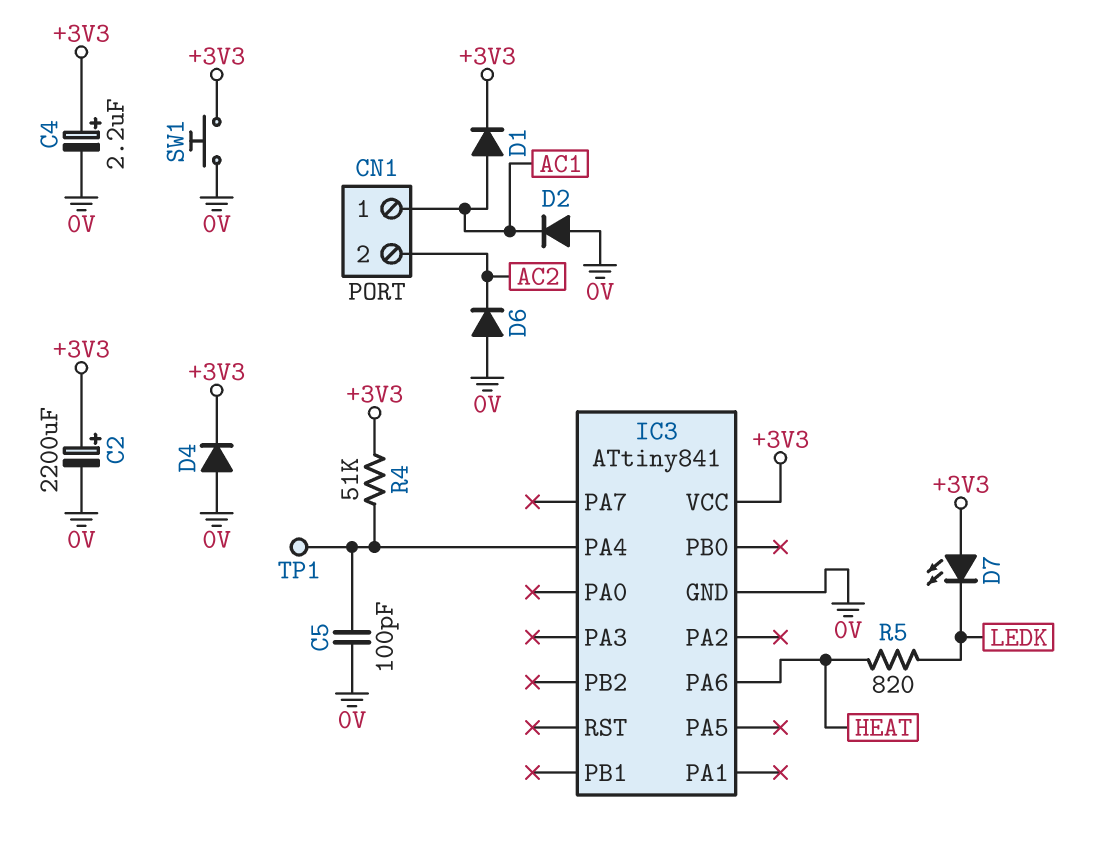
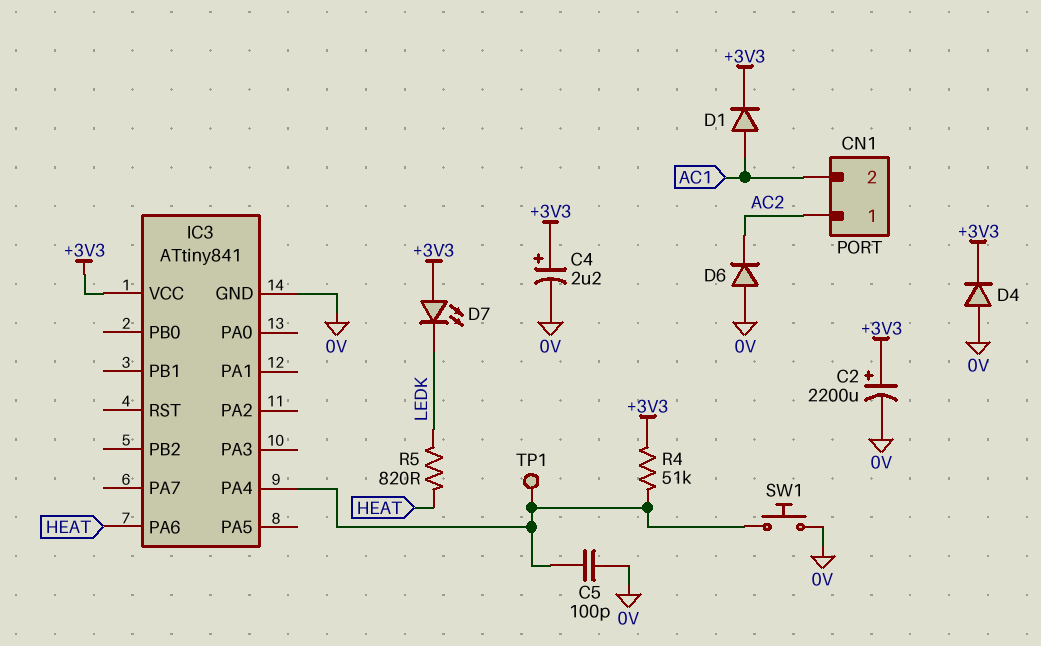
CN1 pin 1: AC1 -> AC2
CN1 pin 2: AC2 -> AC1
D2: diode (A 0V, K AC1) -> none
SW1: button (+3V3, 0V) -> button (0V, IC3/PA4)

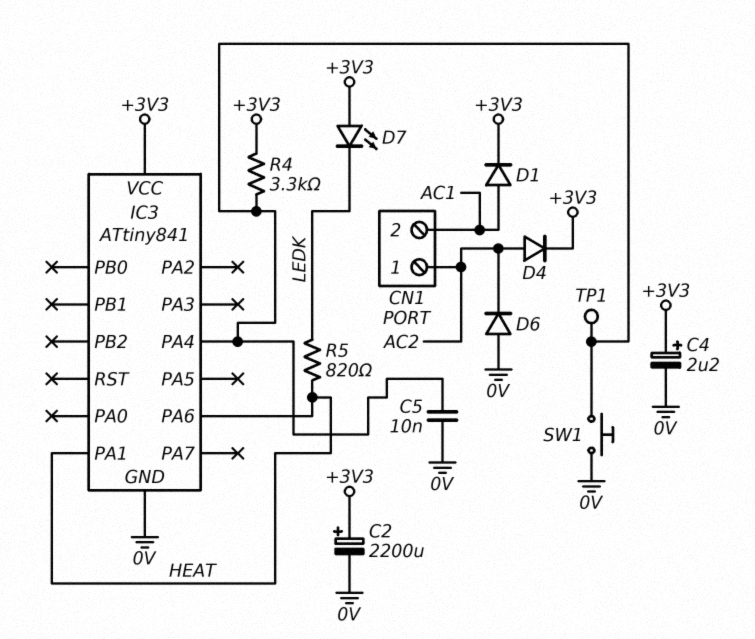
C5: 100pF (0V, IC3/PA4) -> 10nF (0V, IC3/PA4)
D4: diode (A 0V, K +3V3) -> diode (A AC2, K +3V3)
IC3 pin PA1: none -> HEAT
R4: 51k (+3V3, IC3/PA4) -> 3.3k (+3V3, IC3/PA4)

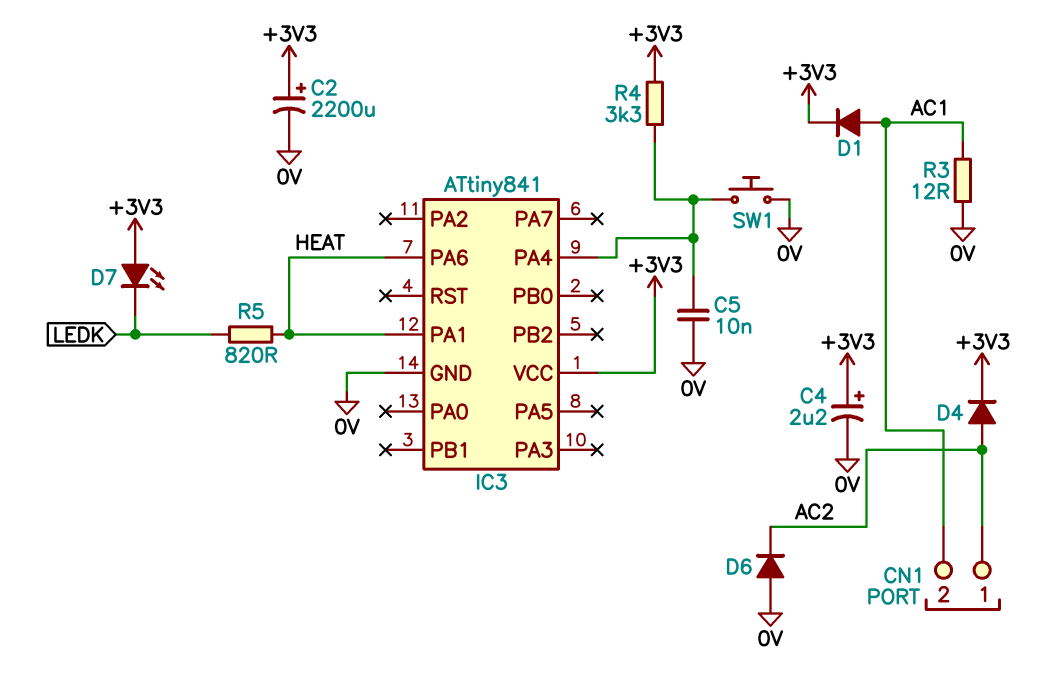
R3: none -> 12 (0V, AC1)
TP1: test point (IC3/PA4) -> none

